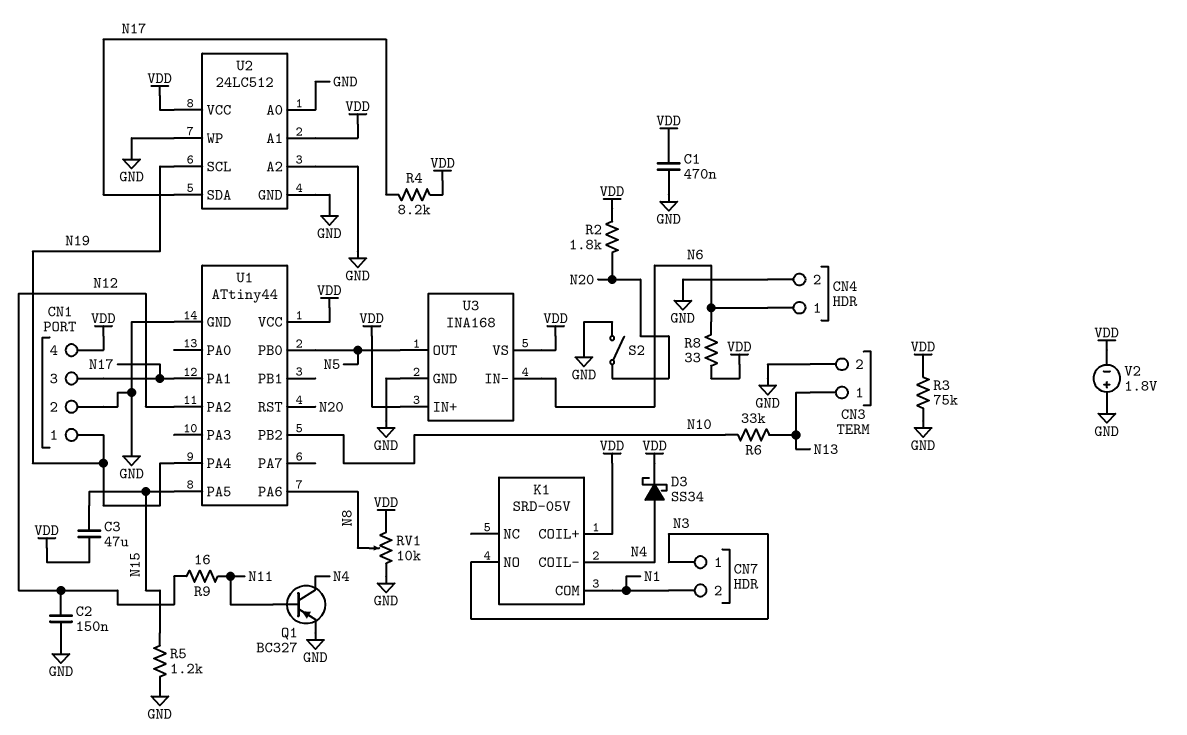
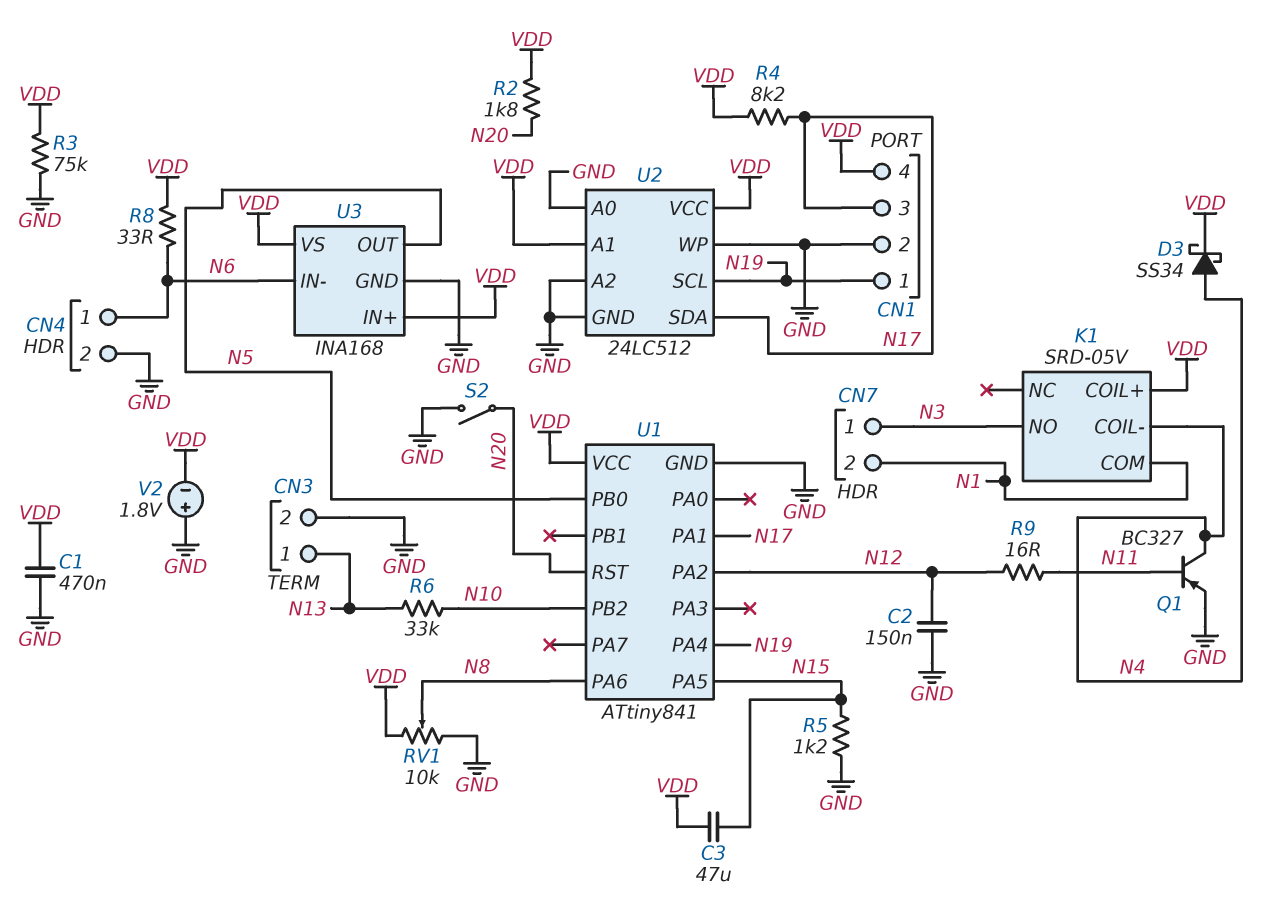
U1: ATtiny44 -> ATtiny841

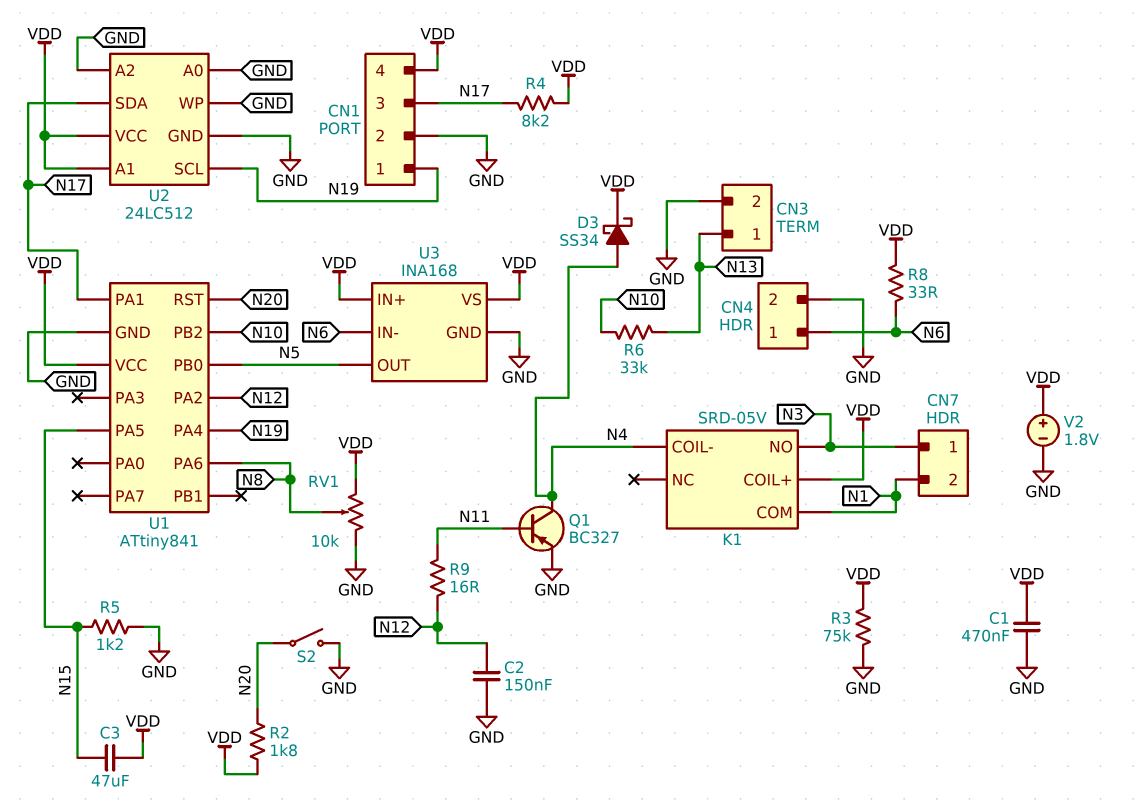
V2: 1.8V (plus GND, minus VDD) -> 1.8V (plus VDD, minus GND)

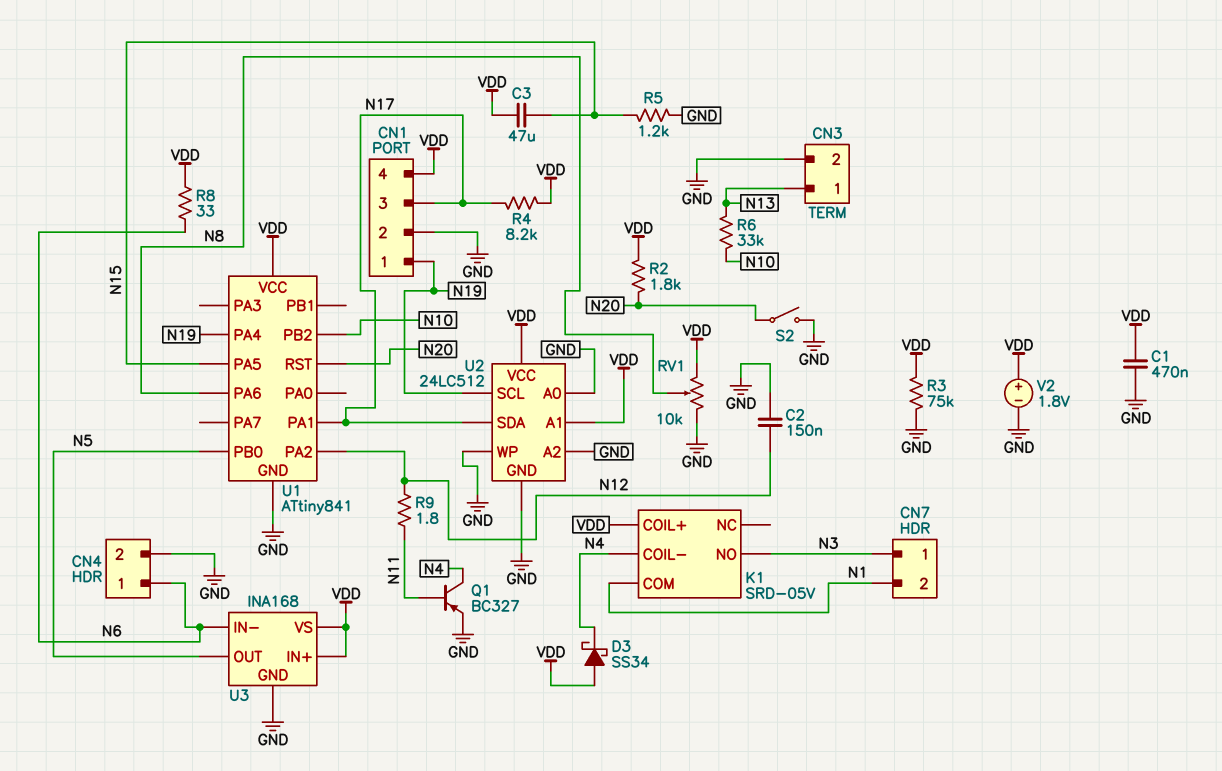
D3: schottky SS34 (A N4, K VDD) -> schottky SS34 (A VDD, K N4)
R9: 16 (N11, N12) -> 1.8 (N11, N12)

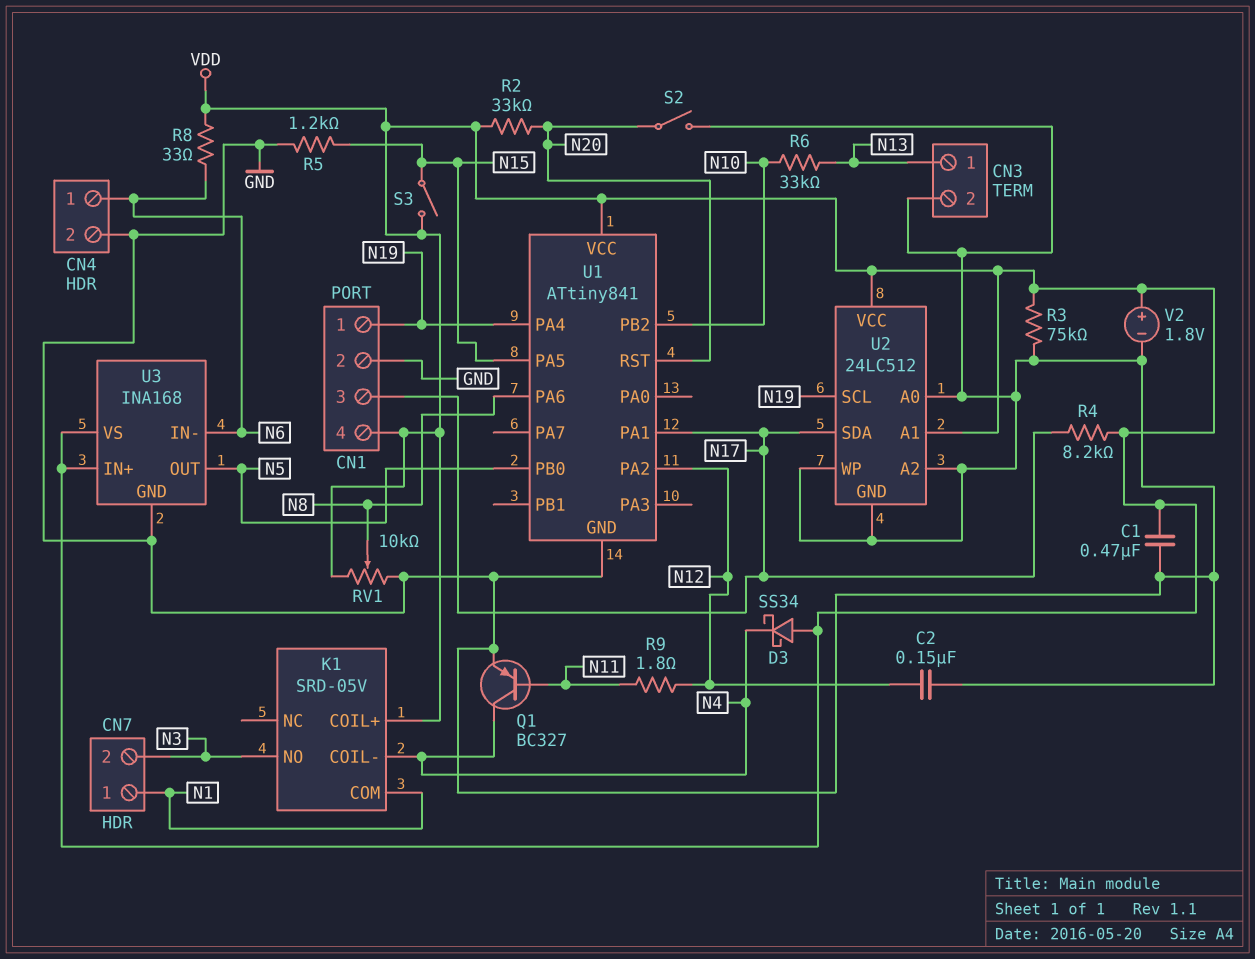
C3: 47uF (N15, VDD) -> none
CN7 pin 1: N3 -> N1
CN7 pin 2: N1 -> N3
R2: 1.8k (N20, VDD) -> 33k (N20, VDD)
S3: none -> switch (N15, VDD)

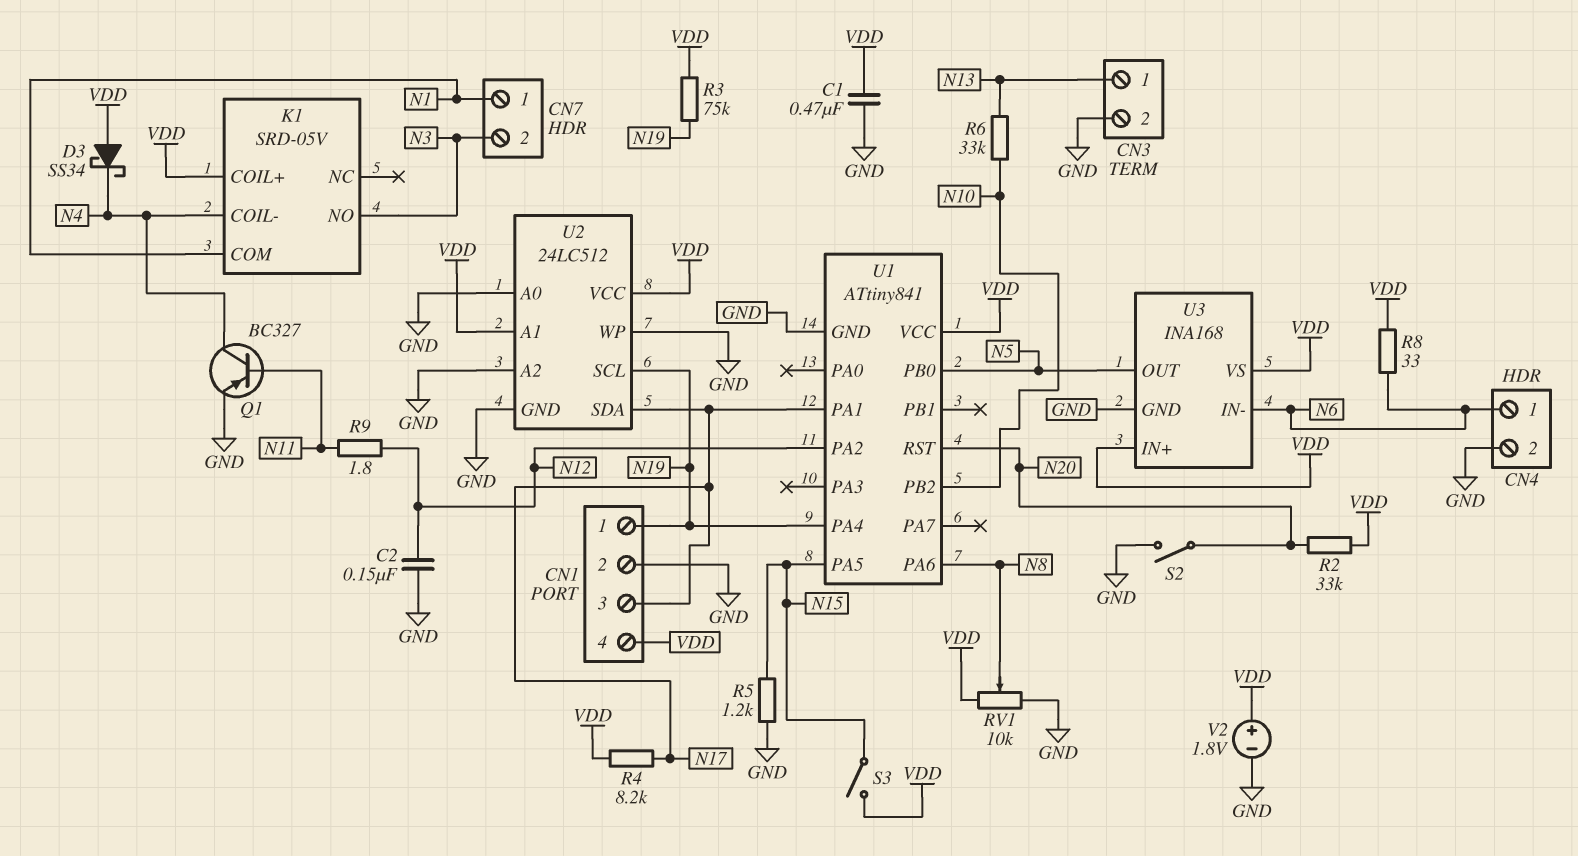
R3: 75k (GND, VDD) -> 75k (N19, VDD)

